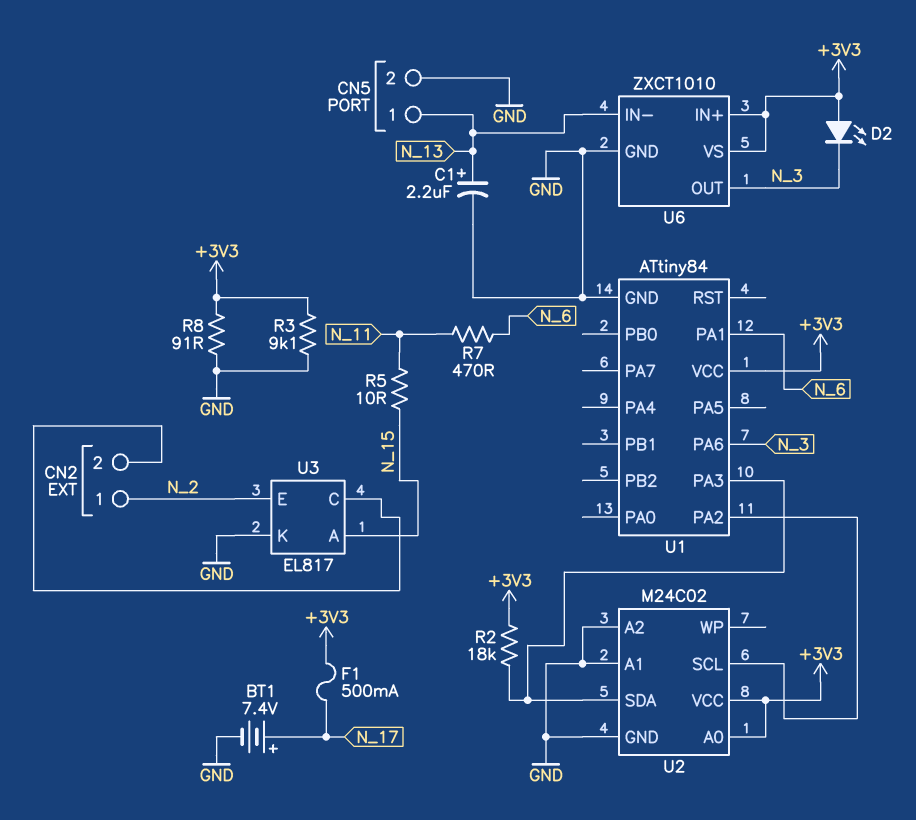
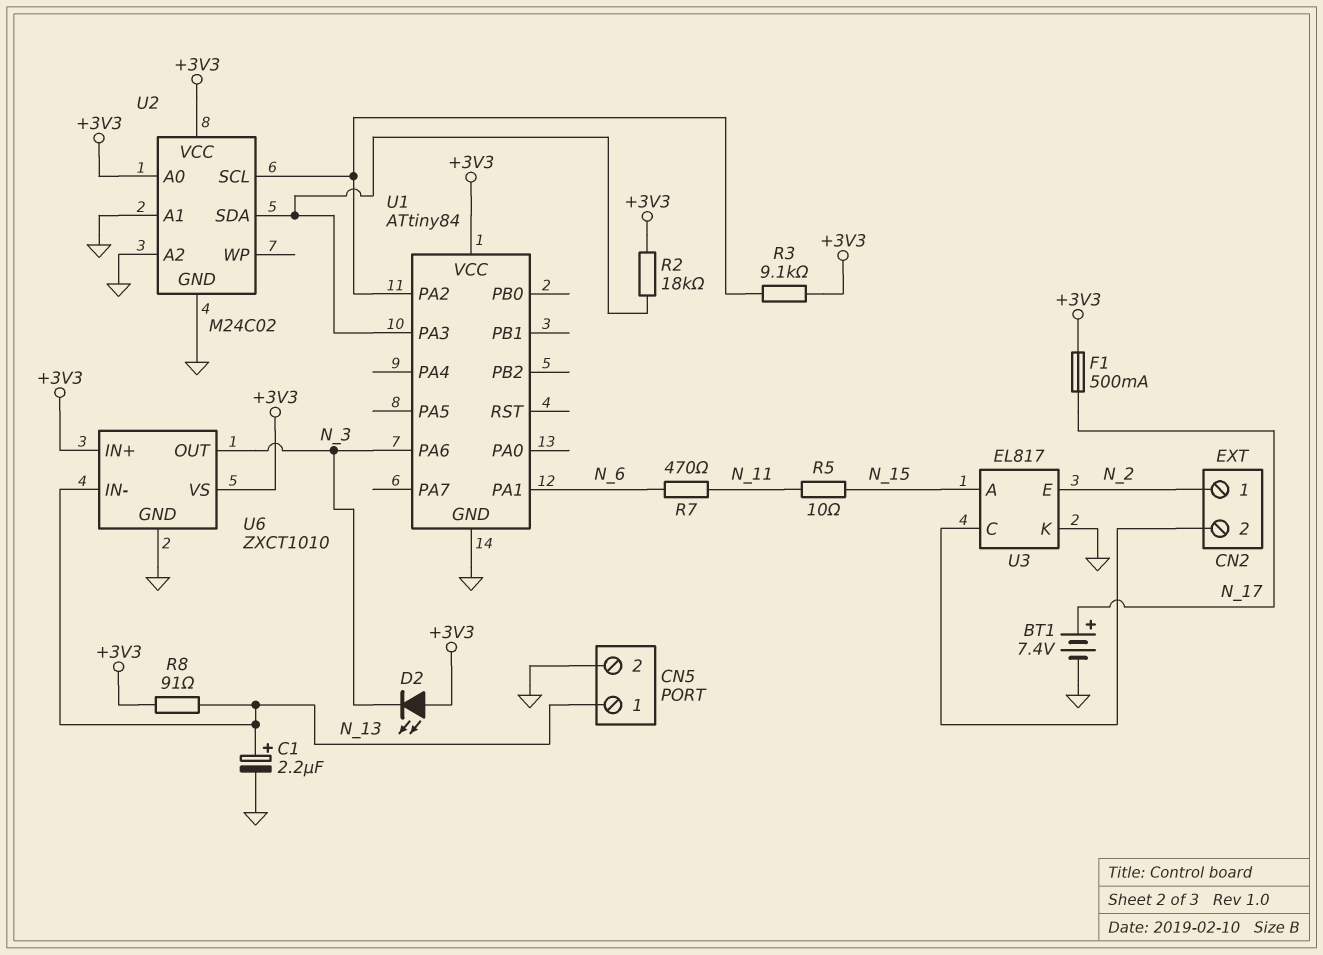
R3: 9.1k (+3V3, GND) -> 9.1k (+3V3, U1/PA2)
R8: 91 (+3V3, GND) -> 91 (+3V3, N_13)

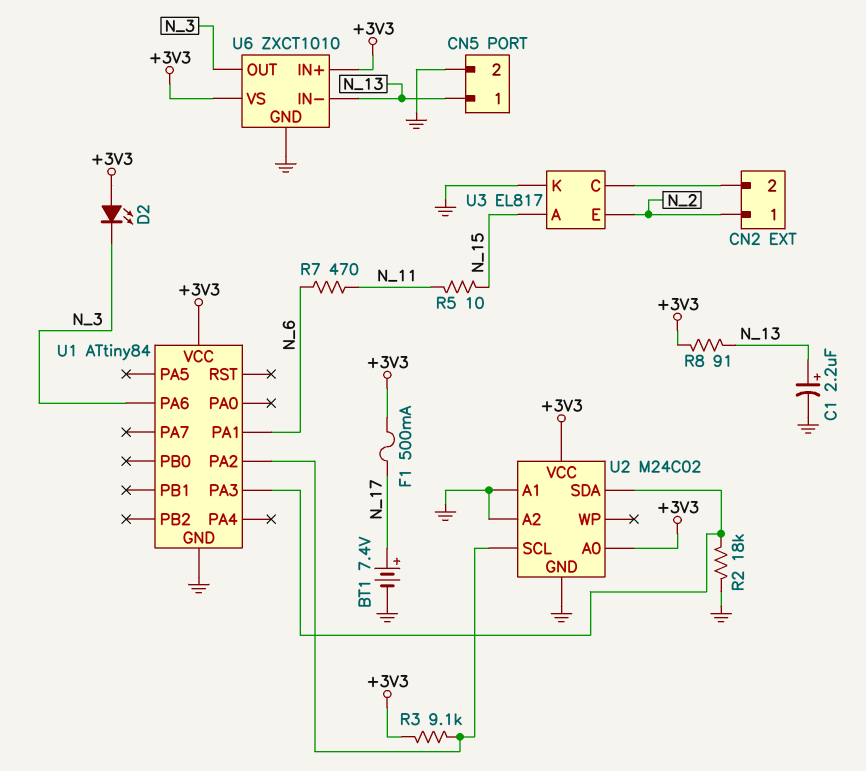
R2: 18k (+3V3, U1/PA3) -> 18k (GND, U1/PA3)

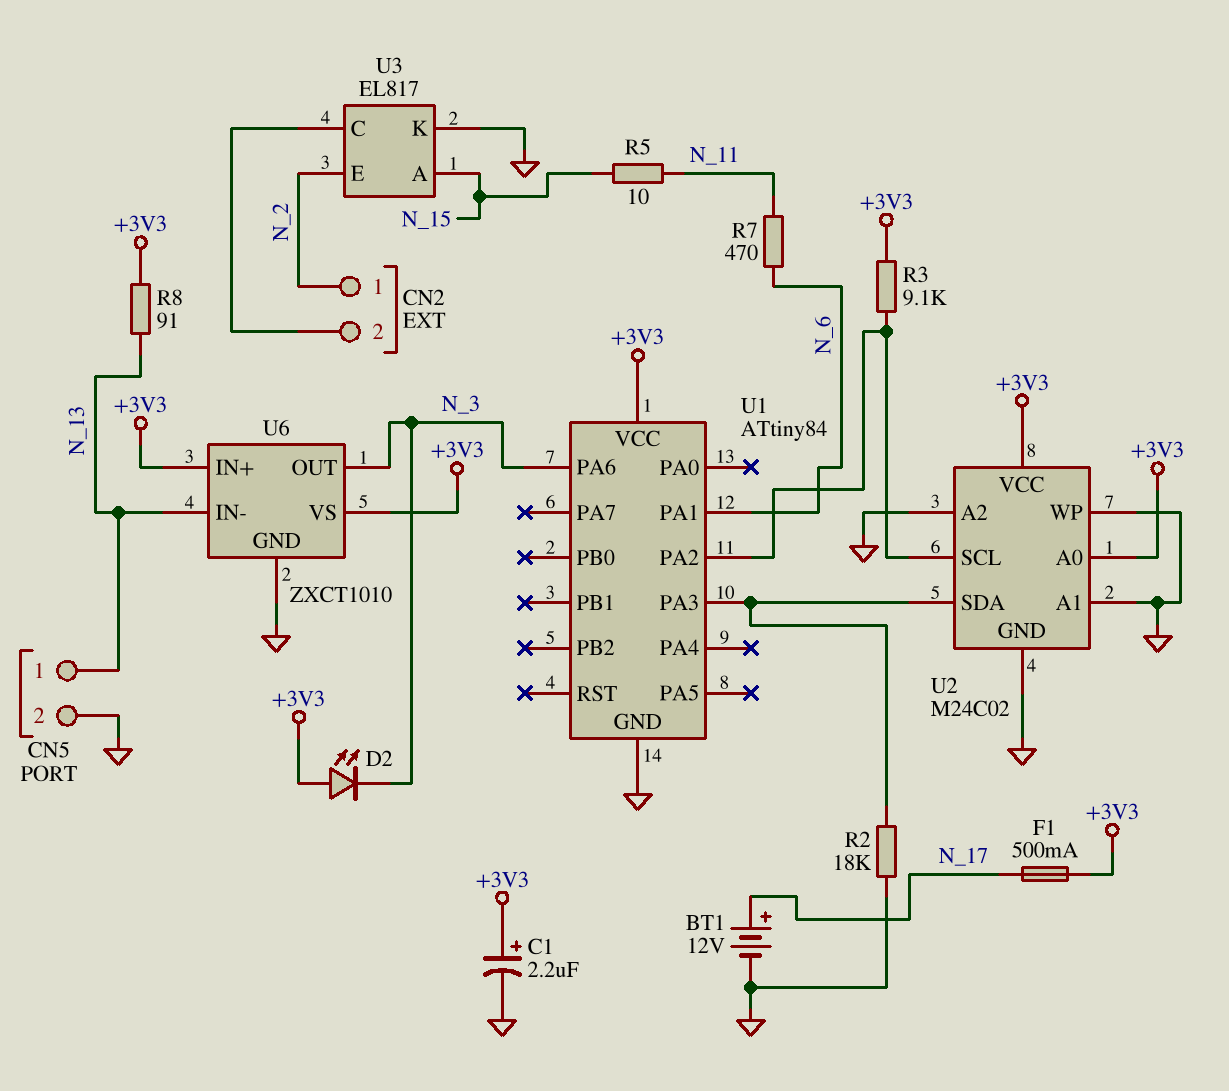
BT1: 7.4V (plus N_17, minus GND) -> 12V (plus N_17, minus GND)
C1: 2.2uF (plus N_13, minus GND) -> 2.2uF (plus +3V3, minus GND)
U2 pin WP: none -> GND

